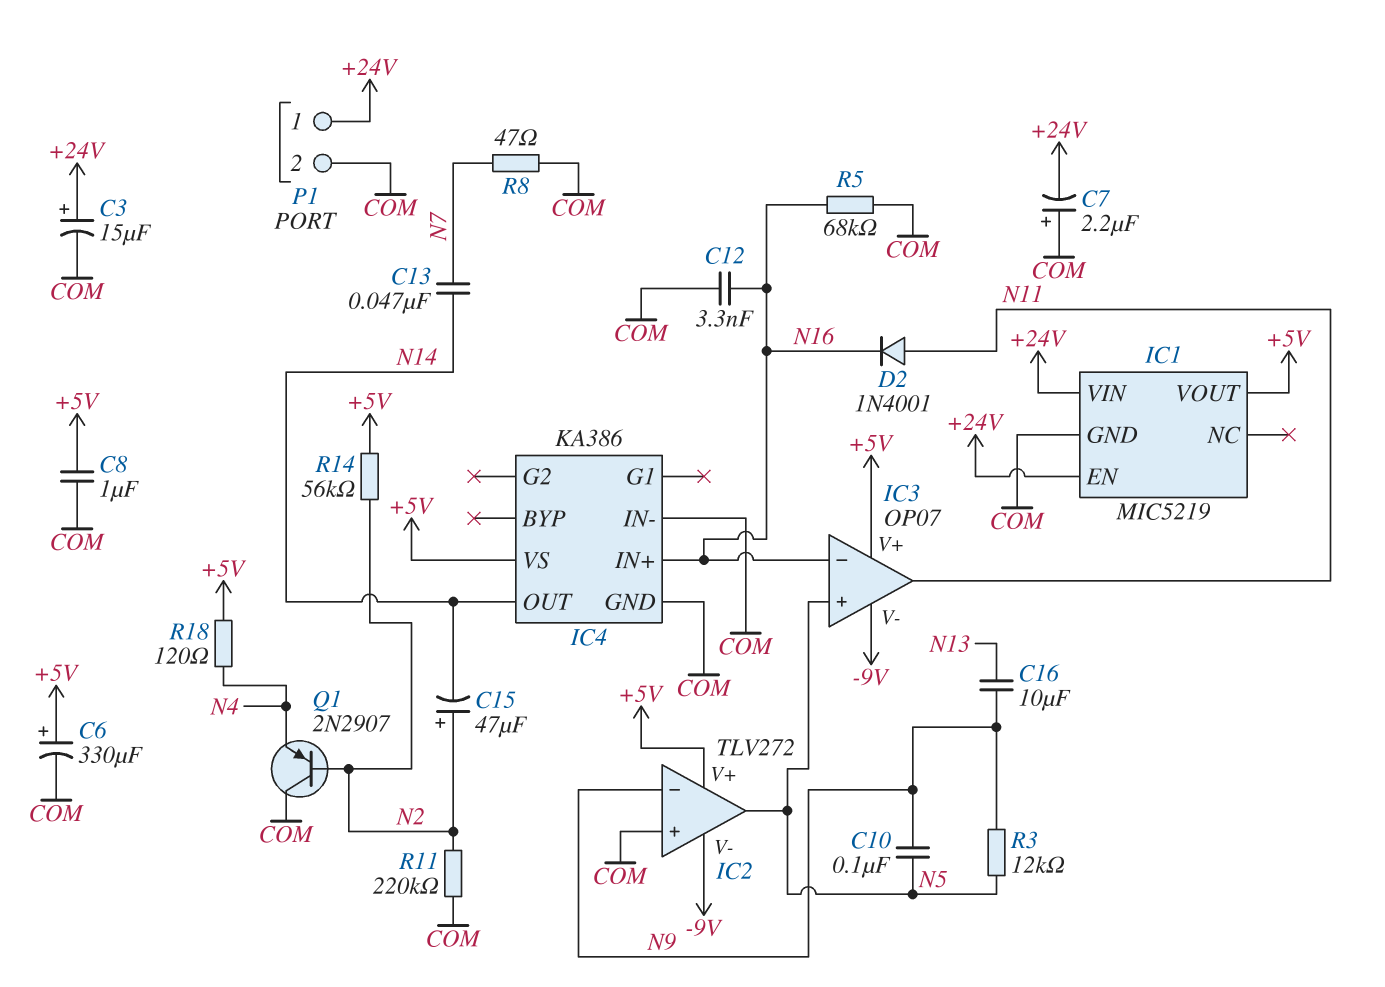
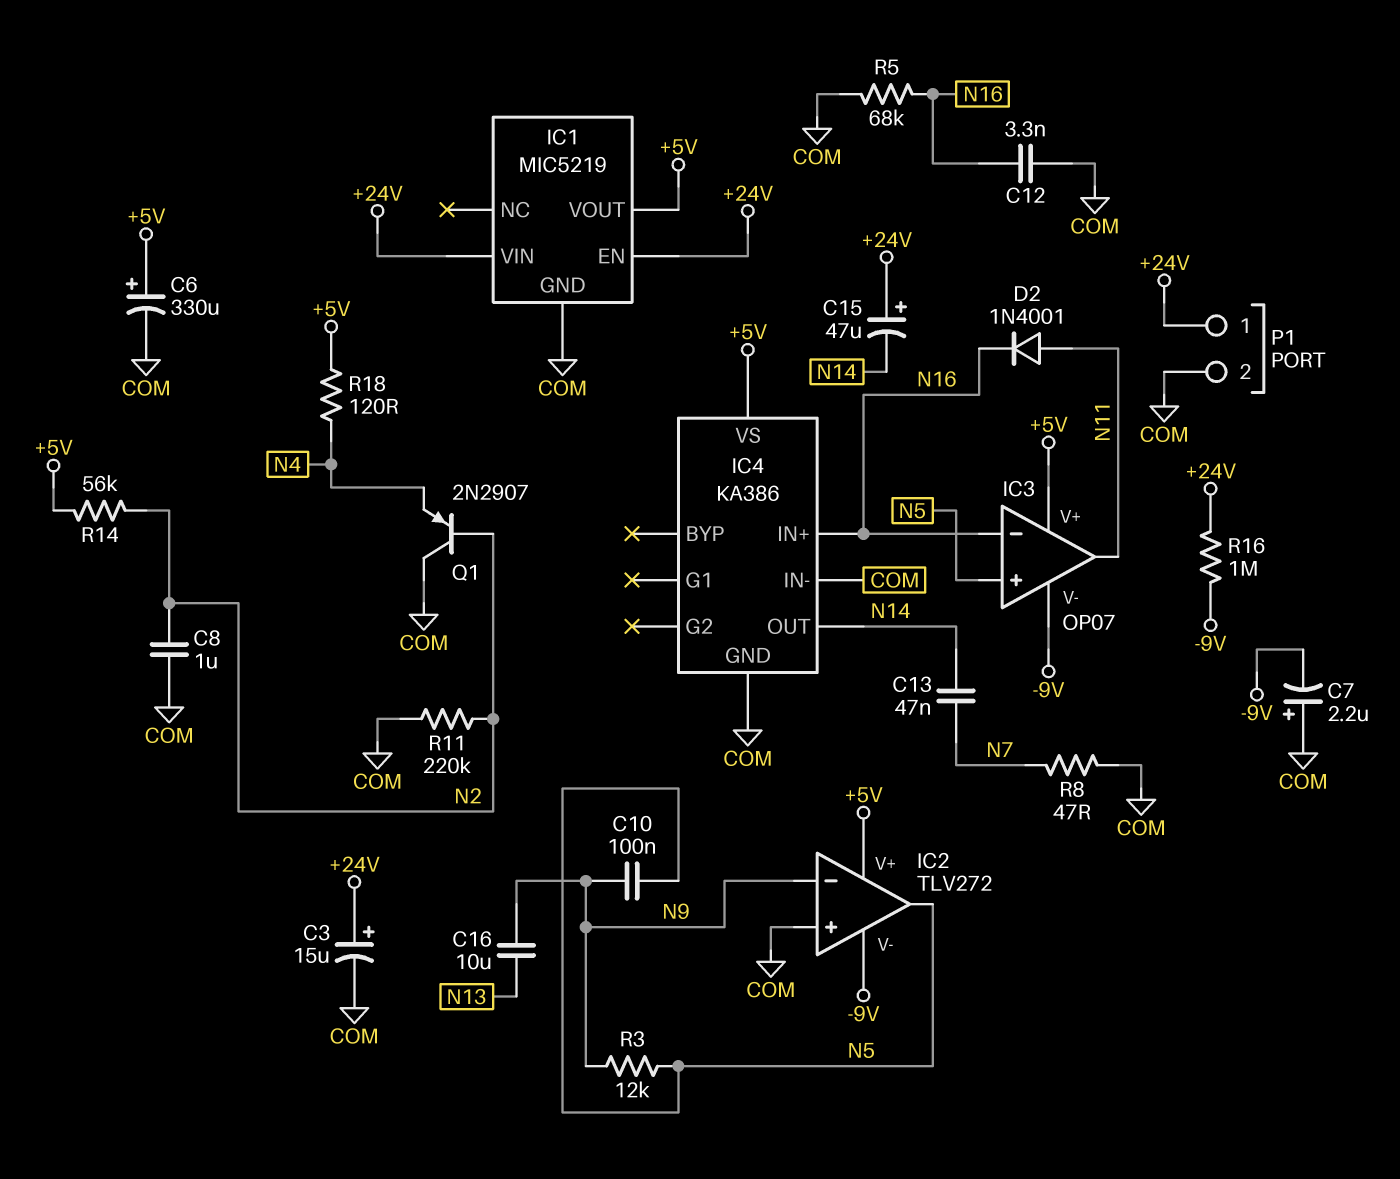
C7: 2.2uF (plus COM, minus +24V) -> 2.2uF (plus COM, minus -9V)
C8: 1uF (+5V, COM) -> 1uF (COM, N2)
C15: 47uF (plus N2, minus N14) -> 47uF (plus +24V, minus N14)
R16: none -> 1M (+24V, -9V)

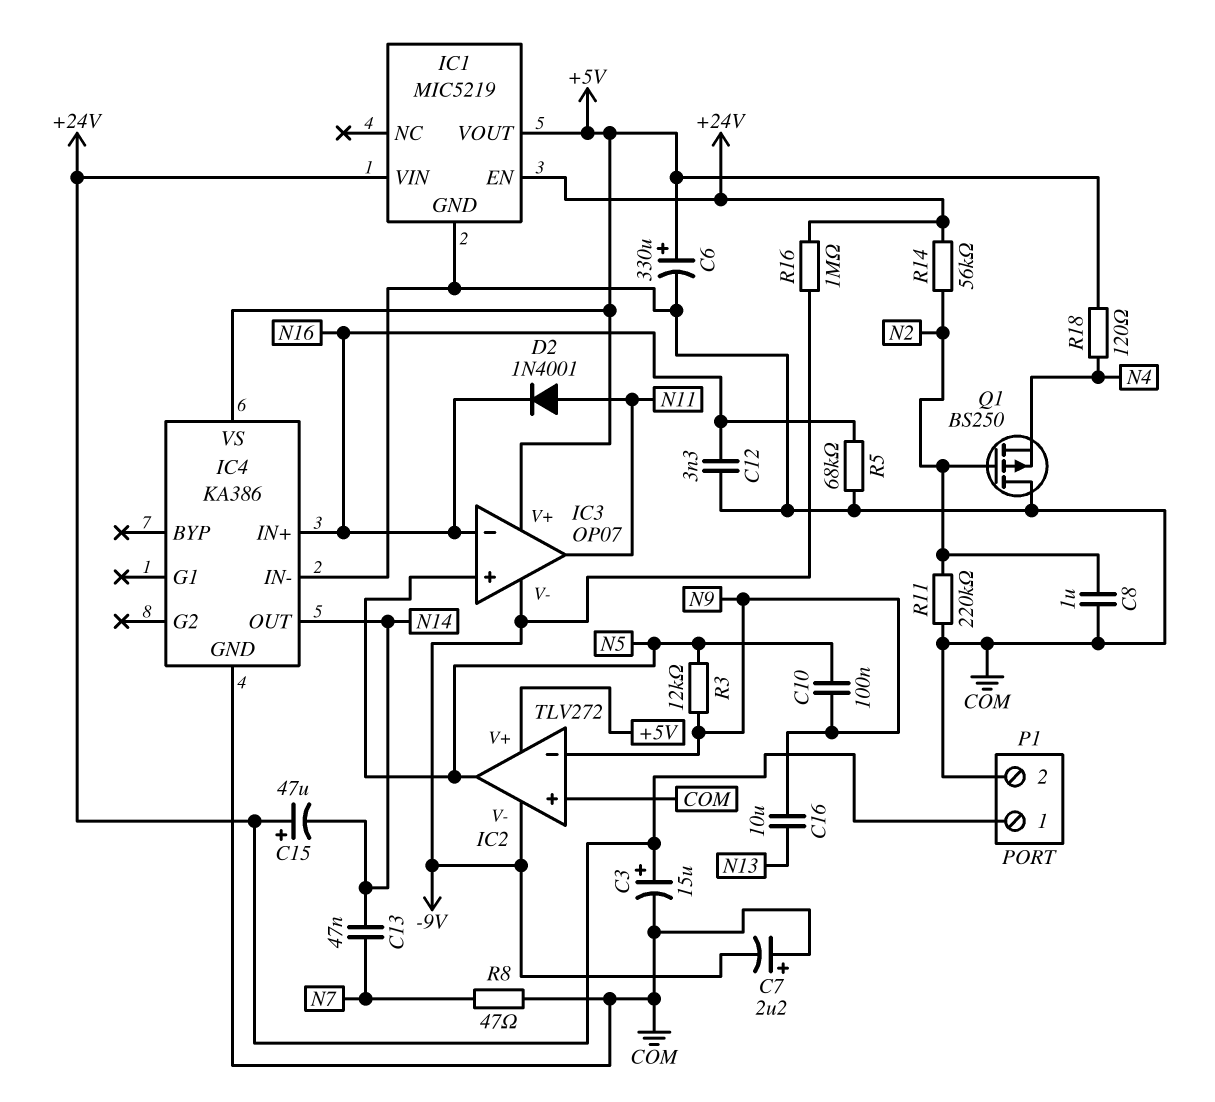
Q1: PNP 2N2907 (B N2, C COM, E N4) -> PMOS BS250 (G N2, D COM, S N4)
R14: 56k (+5V, N2) -> 56k (+24V, N2)

